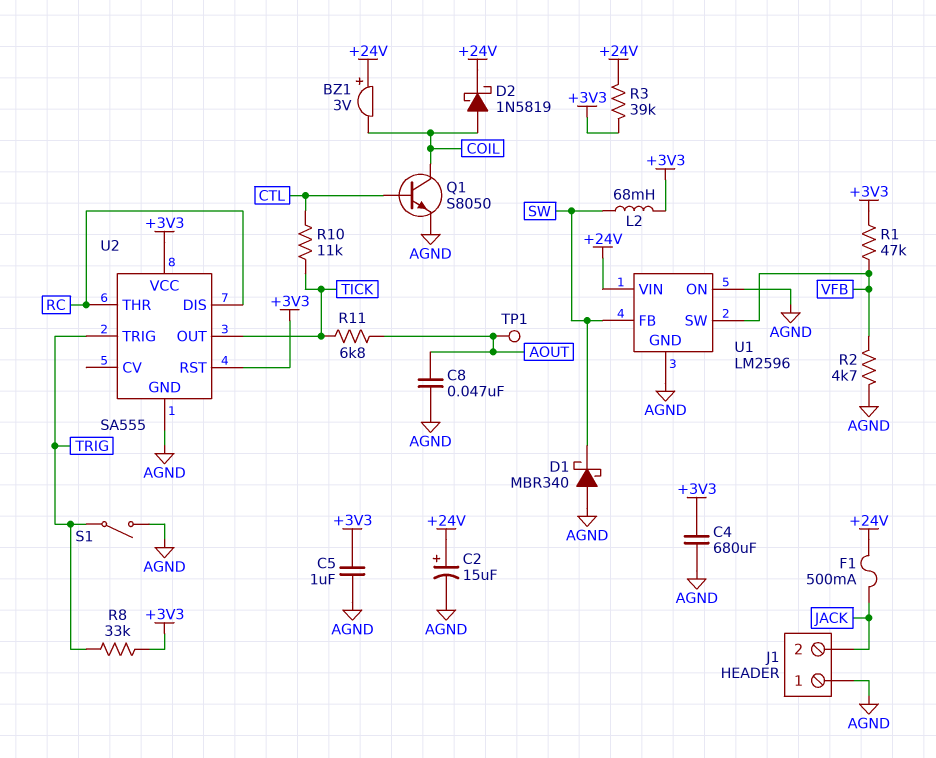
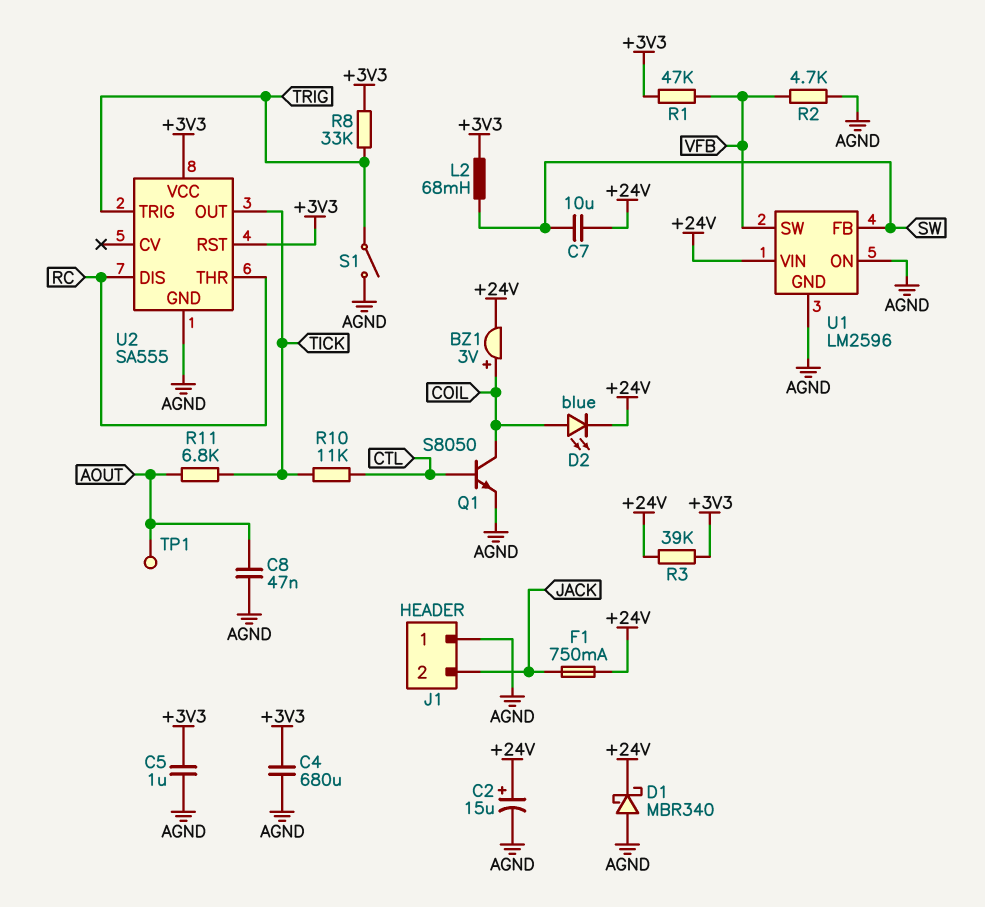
BZ1: buzzer 3V (plus +24V, minus COIL) -> buzzer 3V (plus COIL, minus +24V)
C7: none -> 10uF (+24V, SW)
D1: schottky MBR340 (A AGND, K SW) -> schottky MBR340 (A AGND, K +24V)
D2: schottky 1N5819 (A COIL, K +24V) -> LED blue (A COIL, K +24V)
F1: 500mA (+24V, JACK) -> 750mA (+24V, JACK)

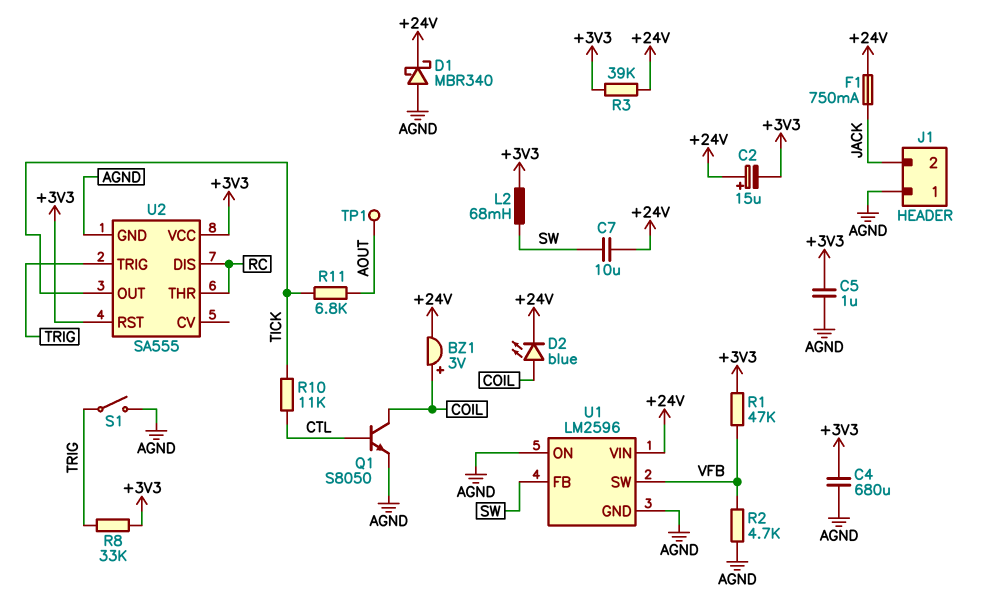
C2: 15uF (plus +24V, minus AGND) -> 15uF (plus +24V, minus +3V3)
C8: 47nF (AGND, AOUT) -> none

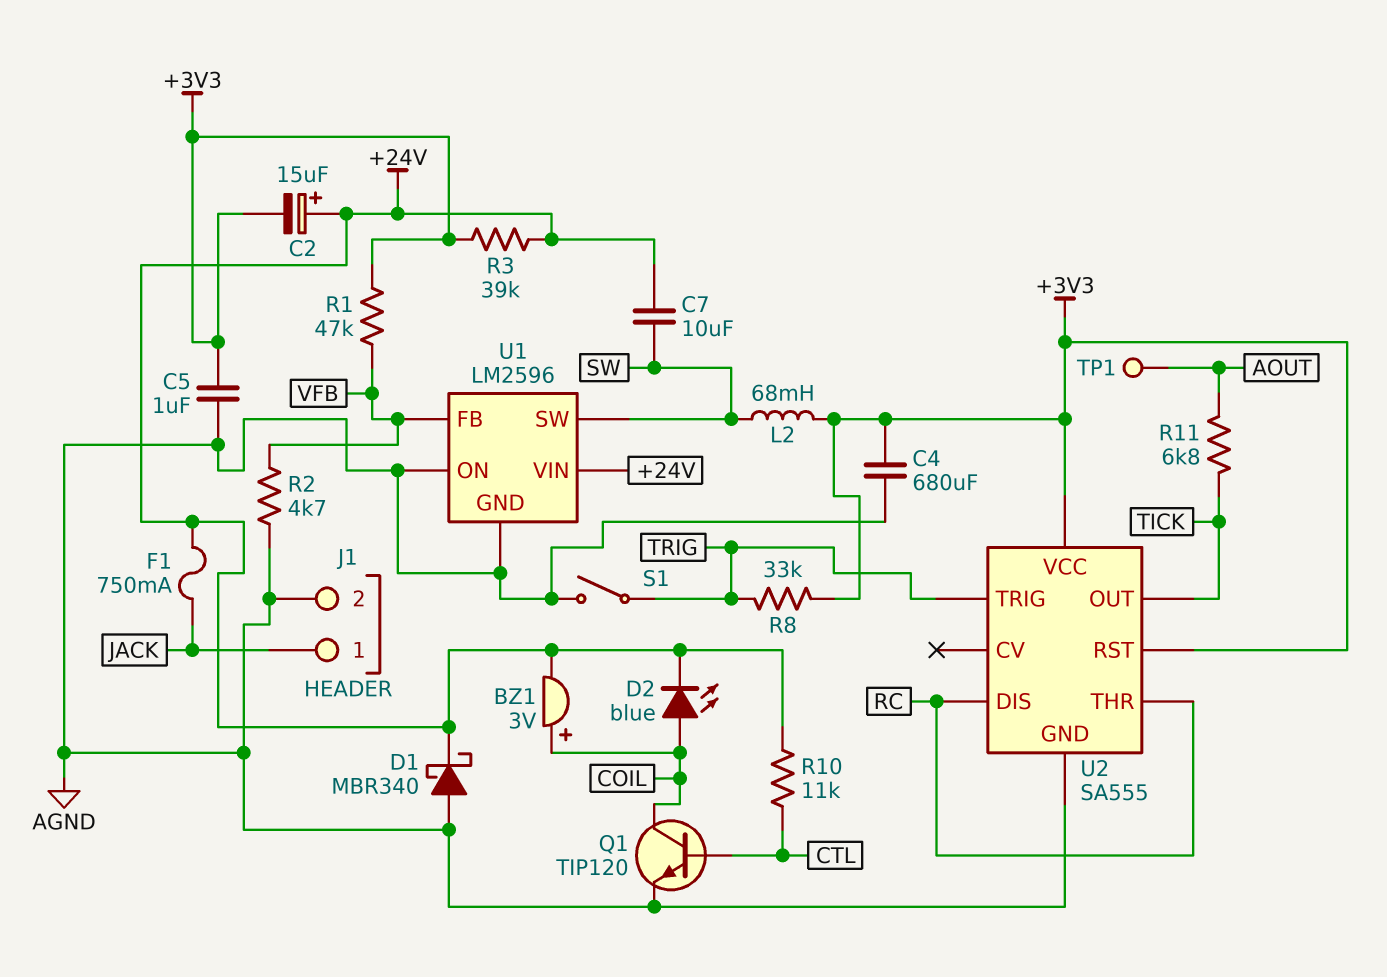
J1 pin 1: AGND -> JACK
J1 pin 2: JACK -> AGND
Q1: NPN S8050 (B CTL, C COIL, E AGND) -> NPN TIP120 (B CTL, C COIL, E AGND)
R10: 11k (CTL, TICK) -> 11k (+24V, CTL)
U1 pin FB: SW -> VFB
U1 pin SW: VFB -> SW

